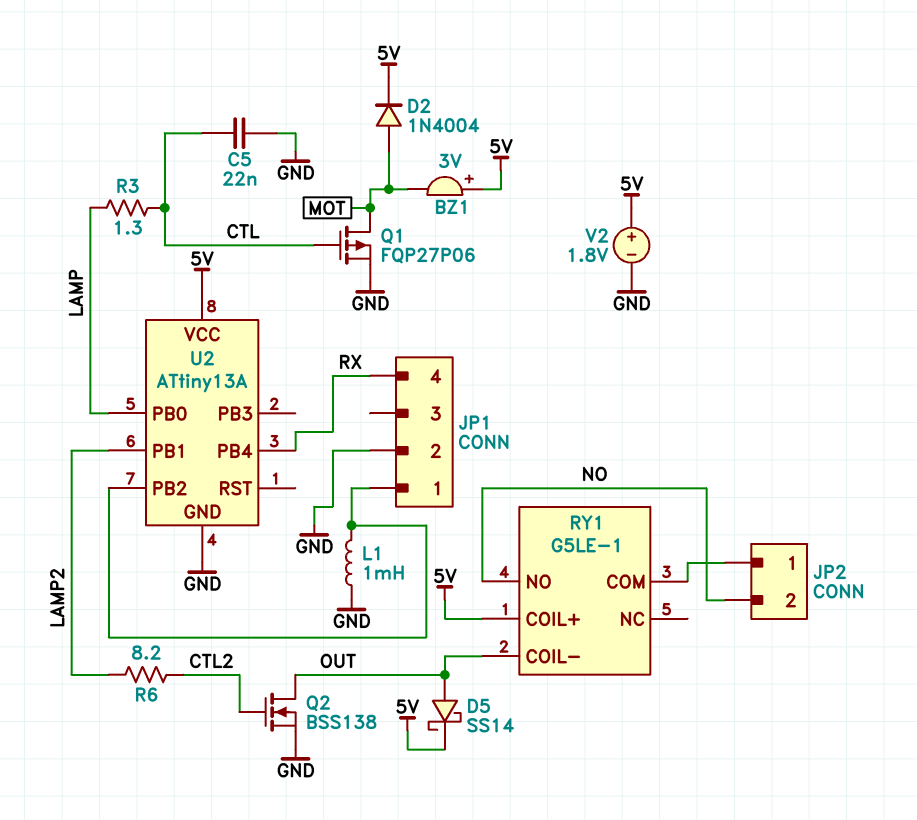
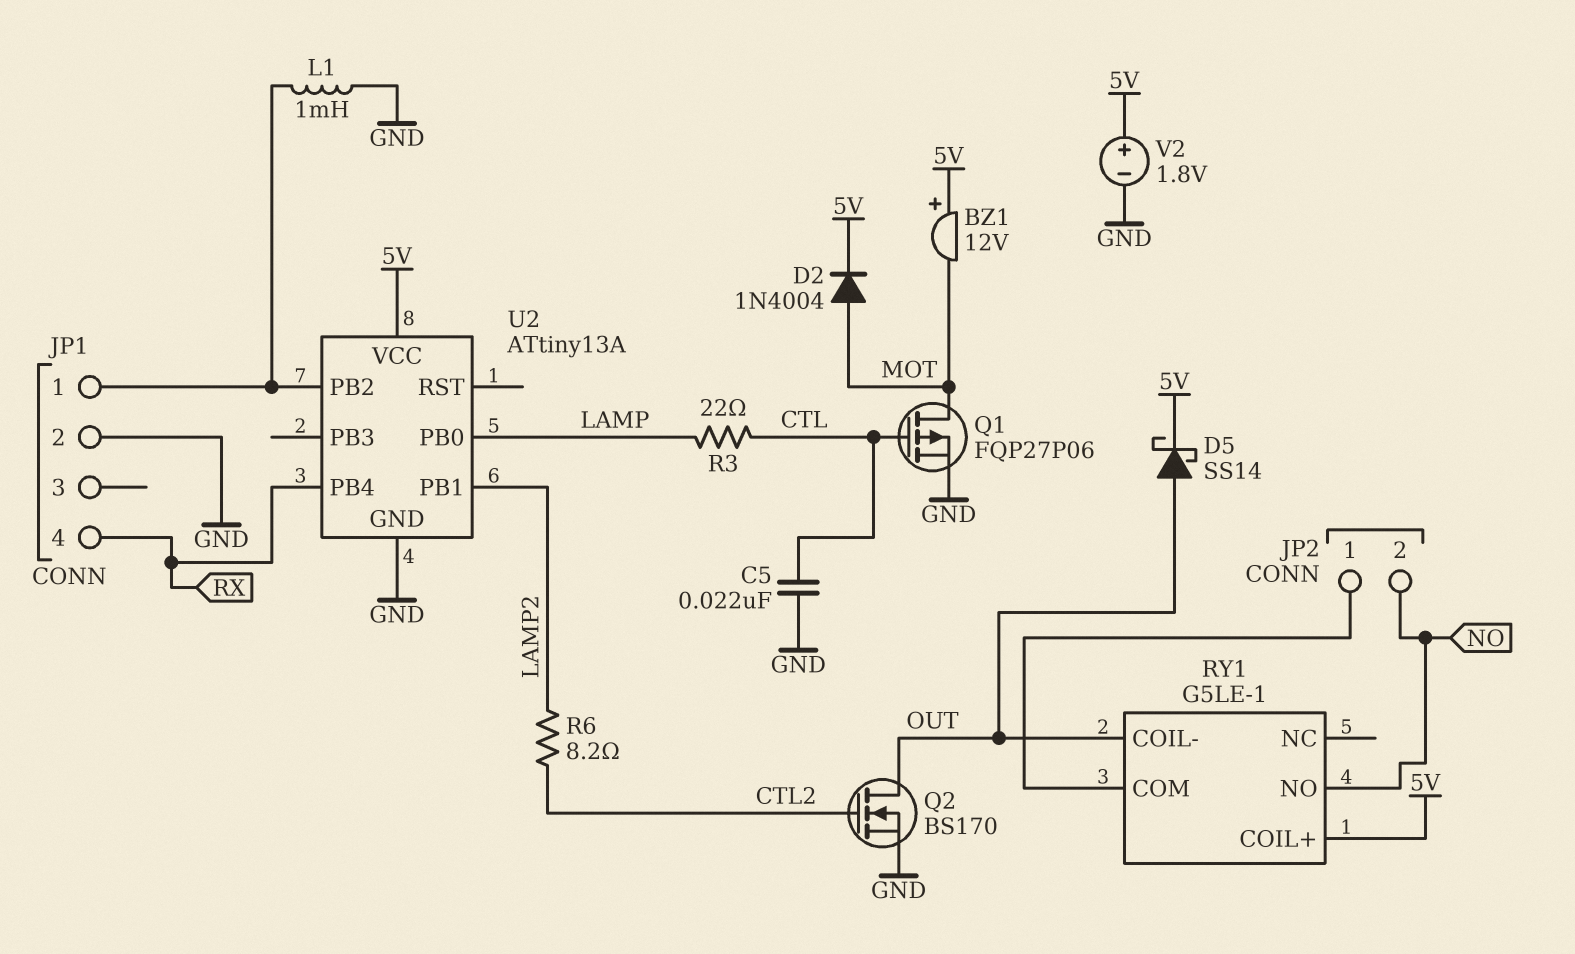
BZ1: buzzer 3V (plus 5V, minus MOT) -> buzzer 12V (plus 5V, minus MOT)
Q2: NMOS BSS138 (G CTL2, D OUT, S GND) -> NMOS BS170 (G CTL2, D OUT, S GND)
R3: 1.3 (CTL, LAMP) -> 22 (CTL, LAMP)

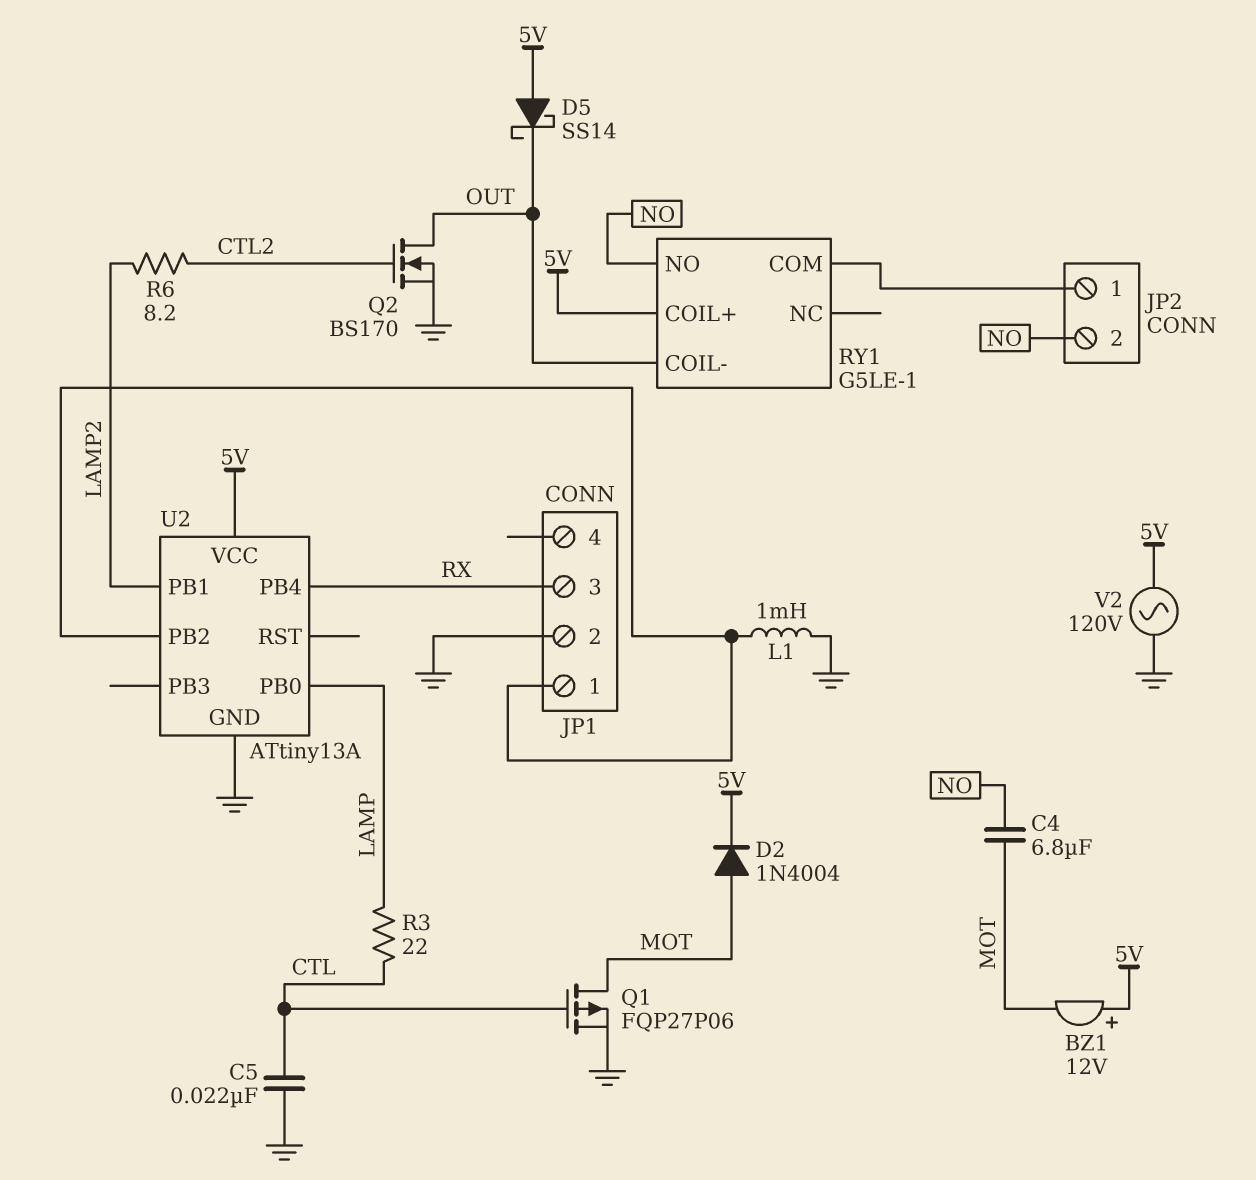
C4: none -> 6.8uF (MOT, NO)
D5: schottky SS14 (A OUT, K 5V) -> schottky SS14 (A 5V, K OUT)
JP1 pin 3: none -> RX
JP1 pin 4: RX -> none
V2: 1.8V (plus 5V, minus GND) -> AC 120V (5V, GND)

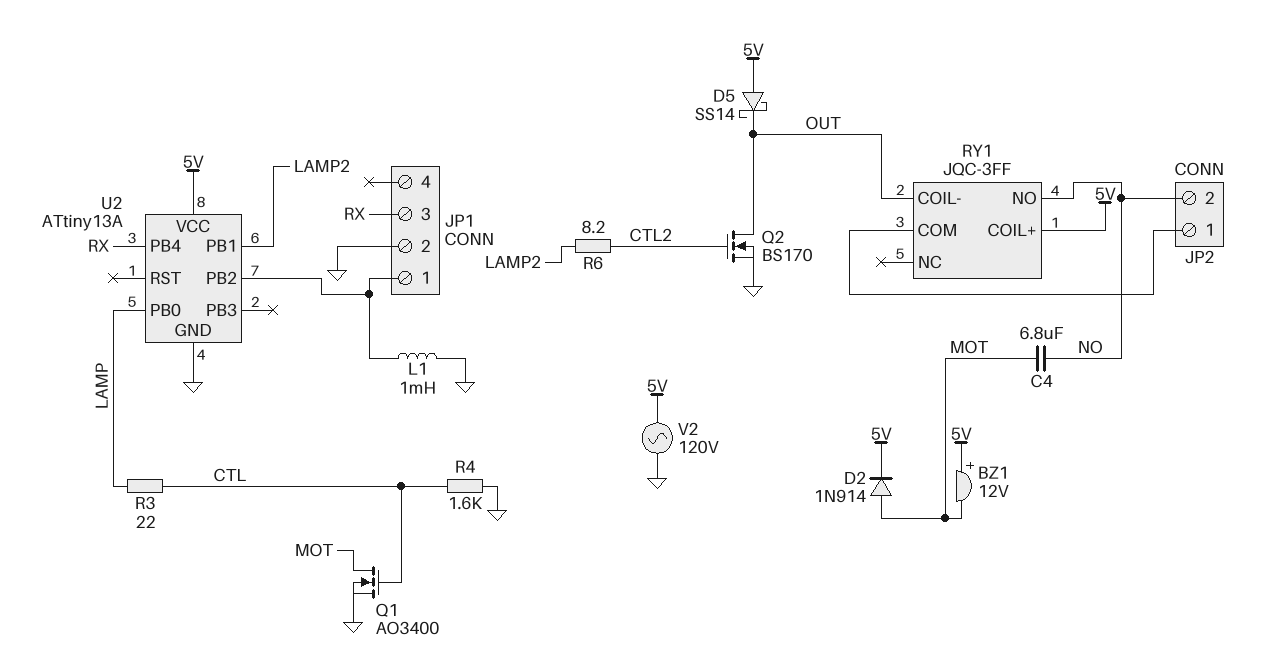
C5: 22nF (CTL, GND) -> none
D2: diode 1N4004 (A MOT, K 5V) -> diode 1N914 (A MOT, K 5V)
Q1: PMOS FQP27P06 (G CTL, D MOT, S GND) -> NMOS AO3400 (G CTL, D MOT, S GND)
R4: none -> 1.6k (CTL, GND)
RY1: G5LE-1 -> JQC-3FF

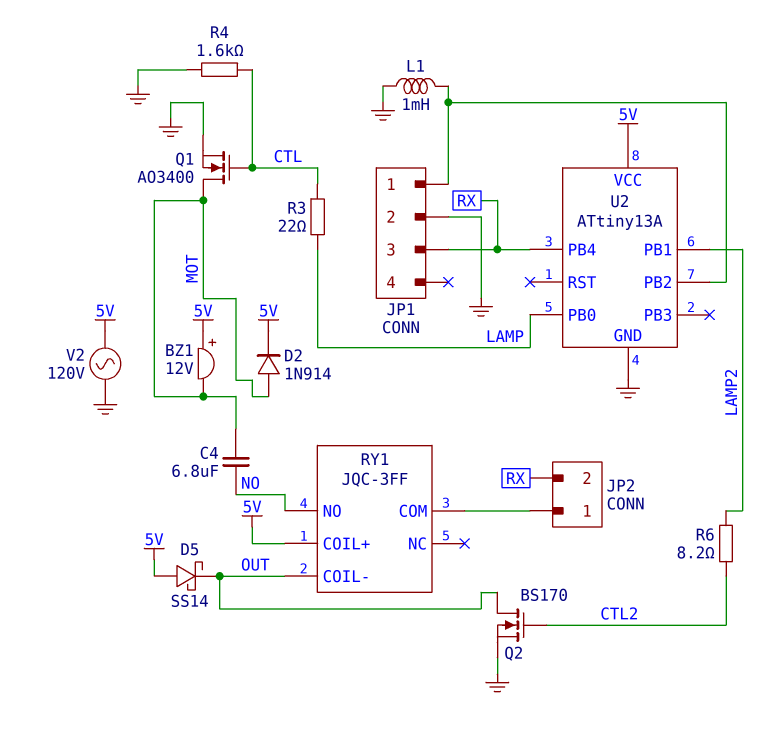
JP2 pin 2: NO -> RX

